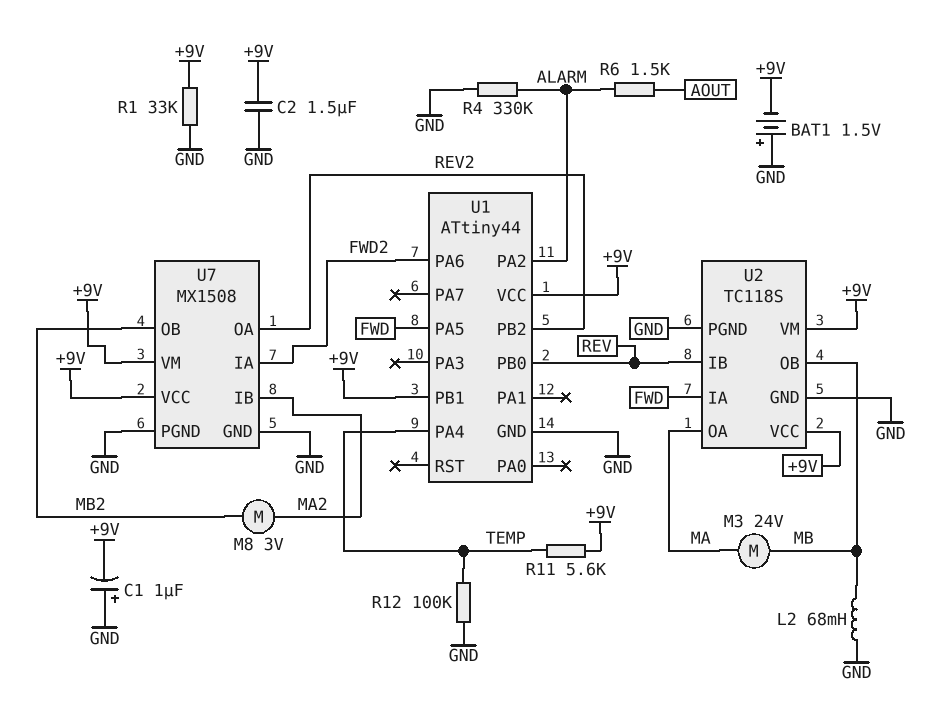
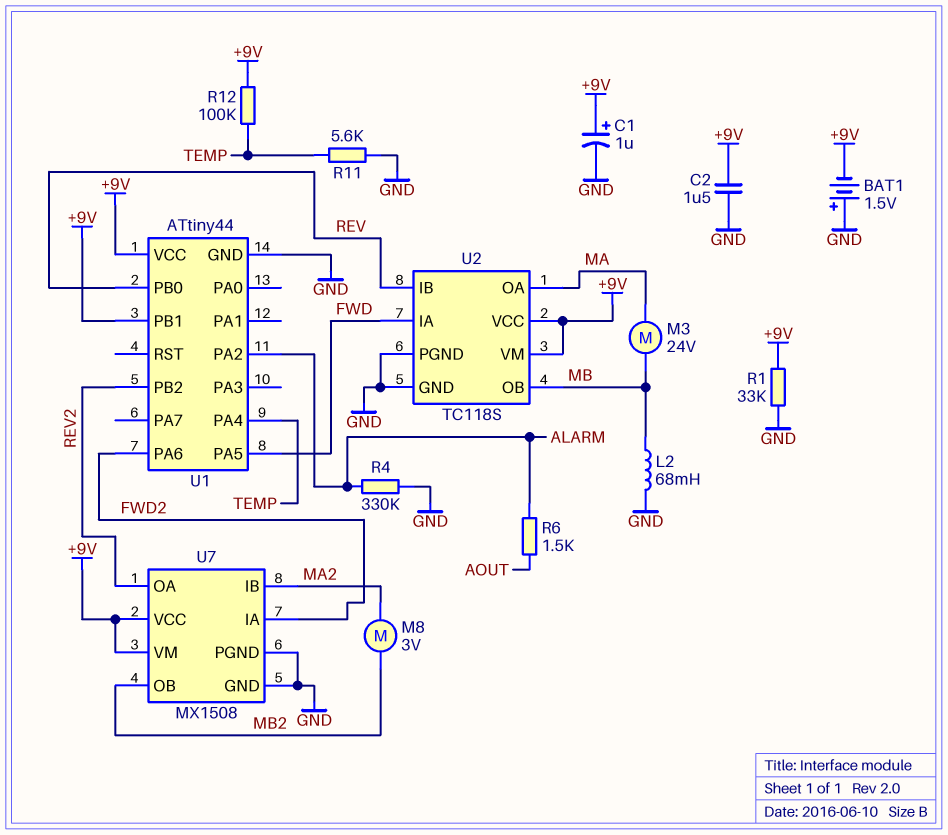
C1: 1uF (plus GND, minus +9V) -> 1uF (plus +9V, minus GND)
R11: 5.6k (+9V, TEMP) -> 5.6k (GND, TEMP)
R12: 100k (GND, TEMP) -> 100k (+9V, TEMP)

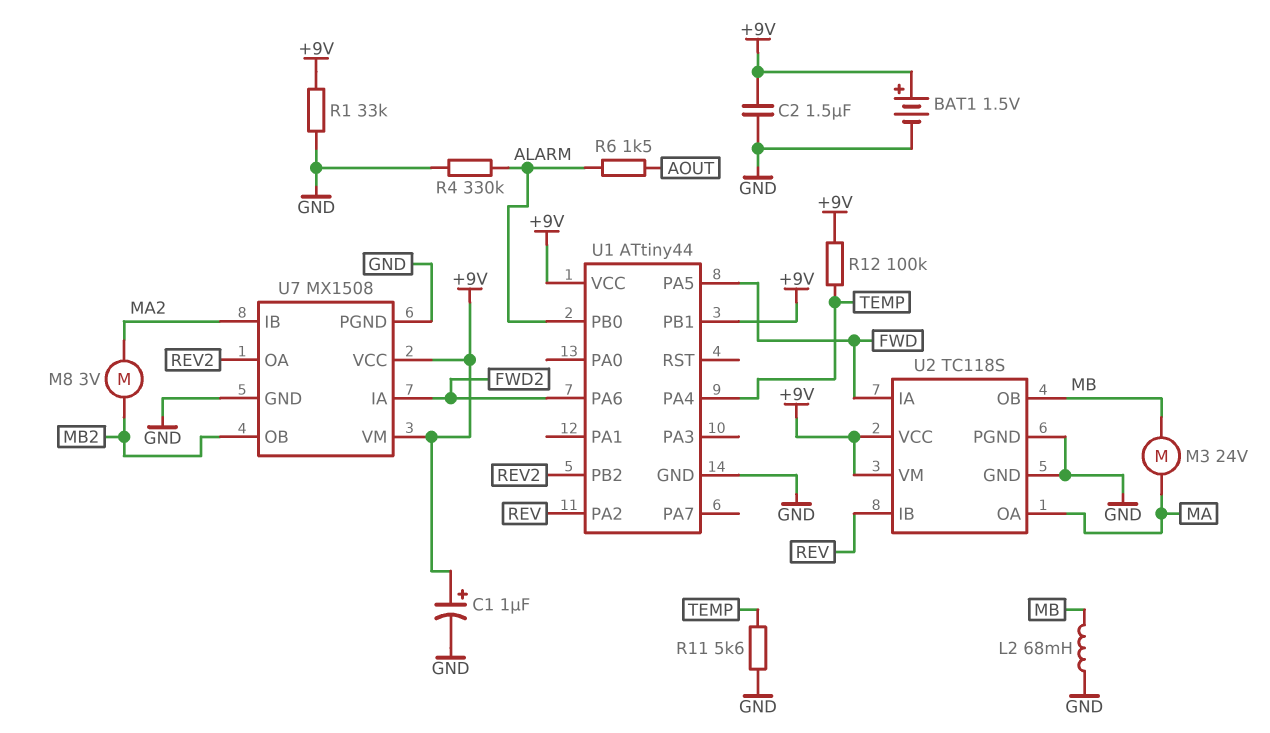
BAT1: 1.5V (plus GND, minus +9V) -> 1.5V (plus +9V, minus GND)
U1 pin PA2: ALARM -> REV
U1 pin PB0: REV -> ALARM

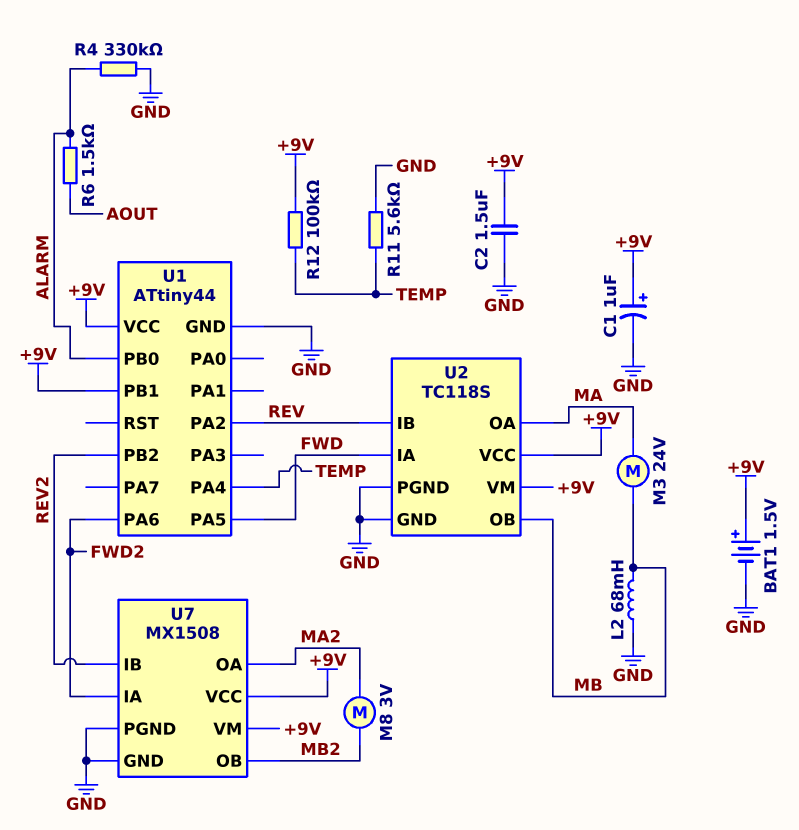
R1: 33k (+9V, GND) -> none
U7 pin IB: MA2 -> REV2
U7 pin OA: REV2 -> MA2

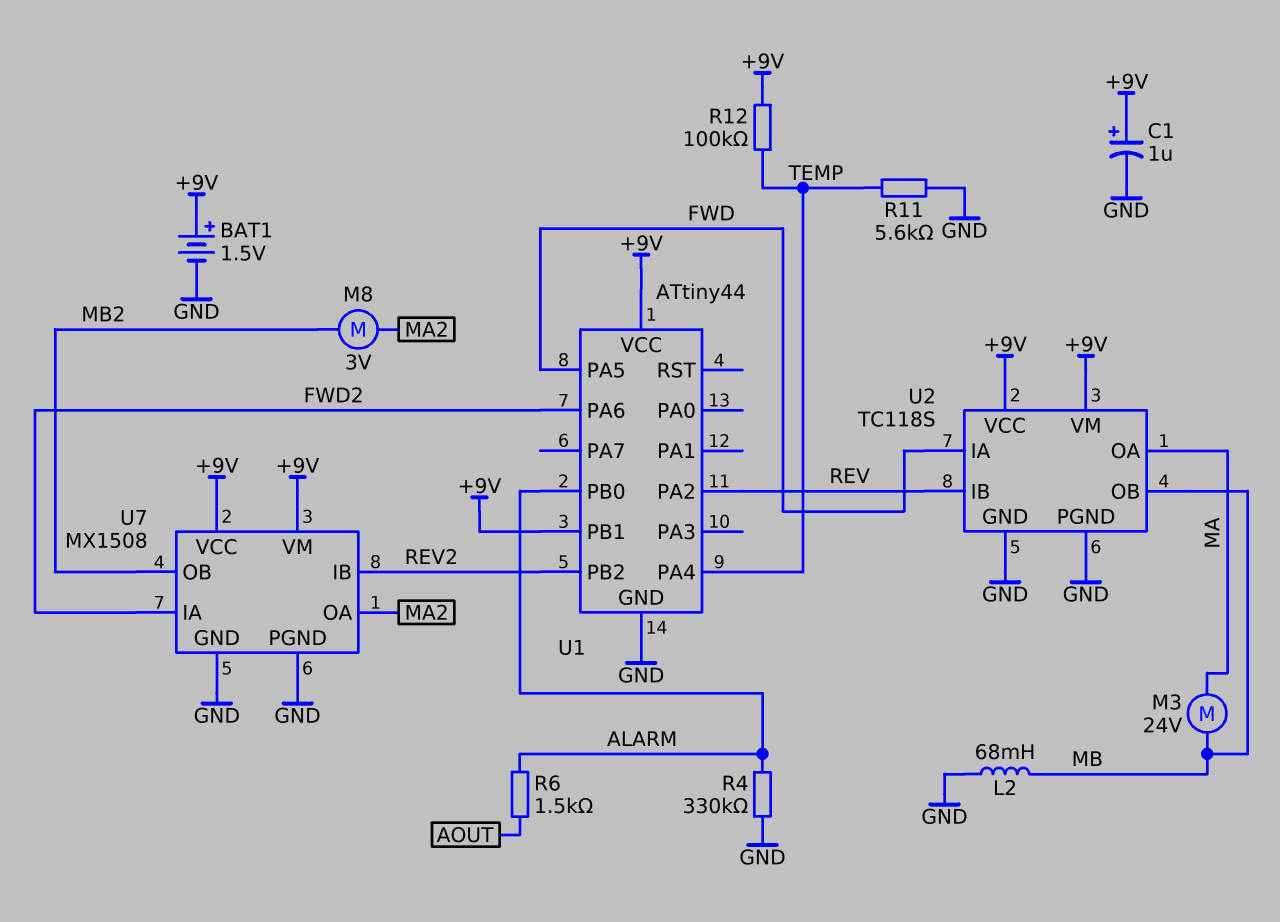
C2: 1.5uF (+9V, GND) -> none

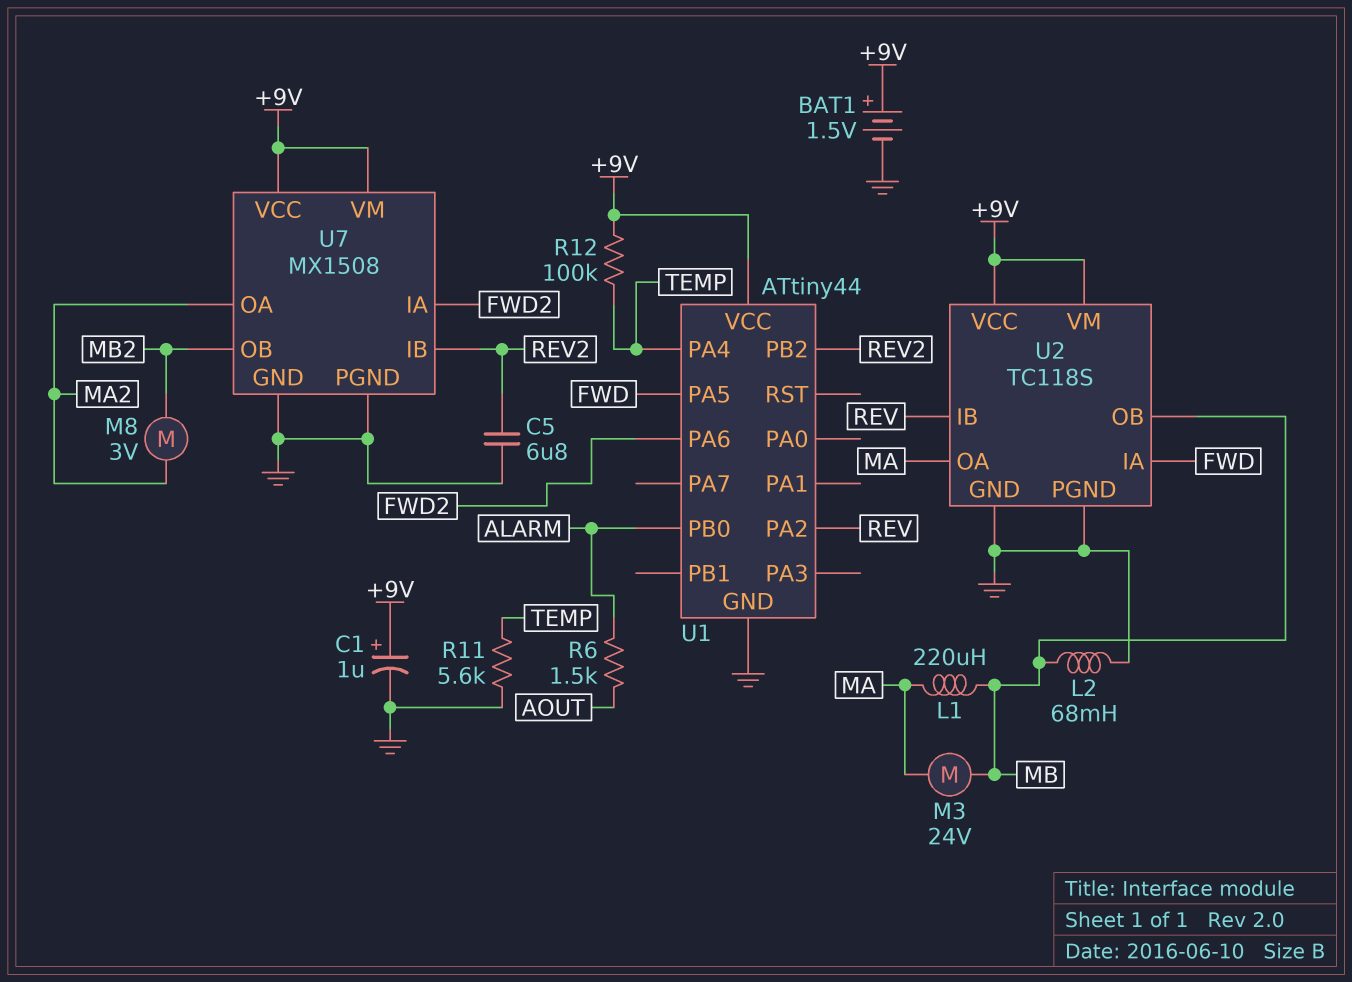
C5: none -> 6.8uF (GND, REV2)
L1: none -> 220uH (MA, MB)
R4: 330k (ALARM, GND) -> none
U1 pin PB1: +9V -> none

